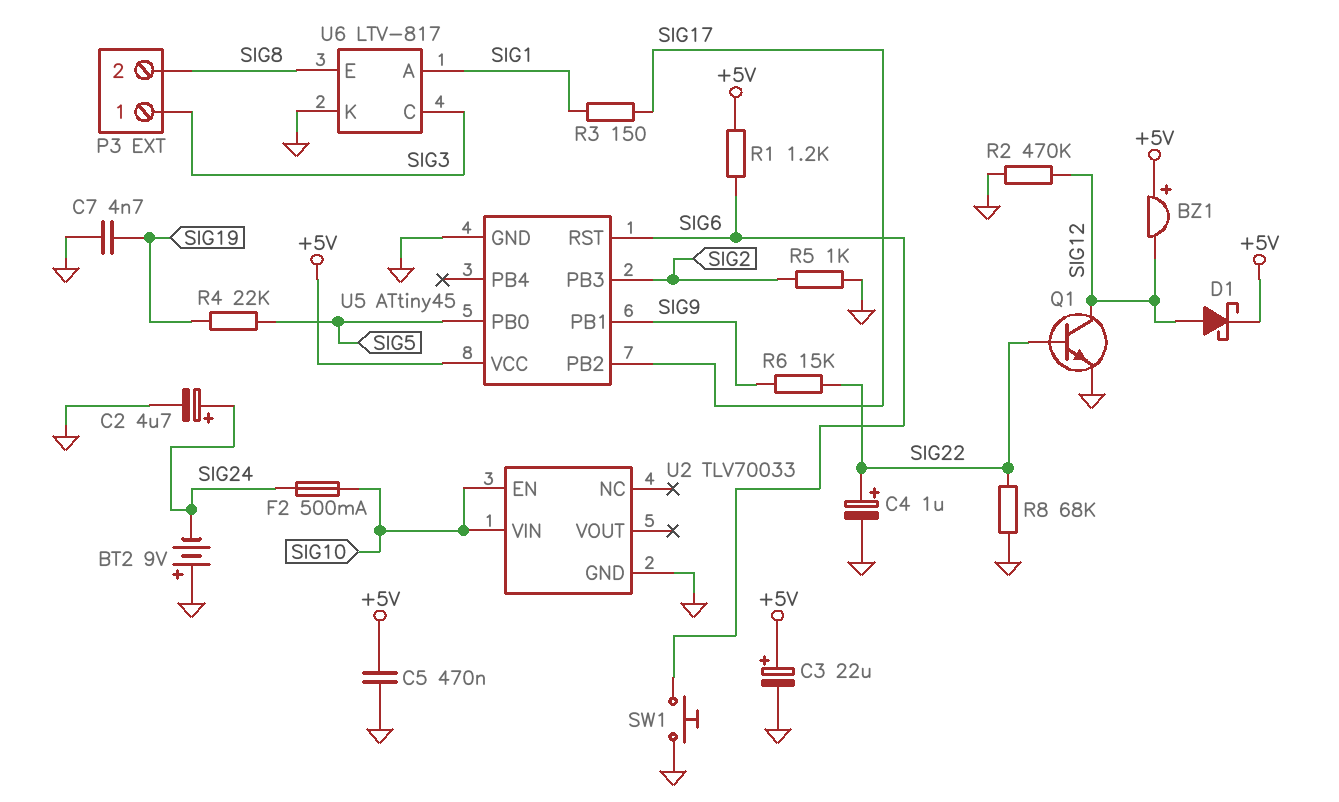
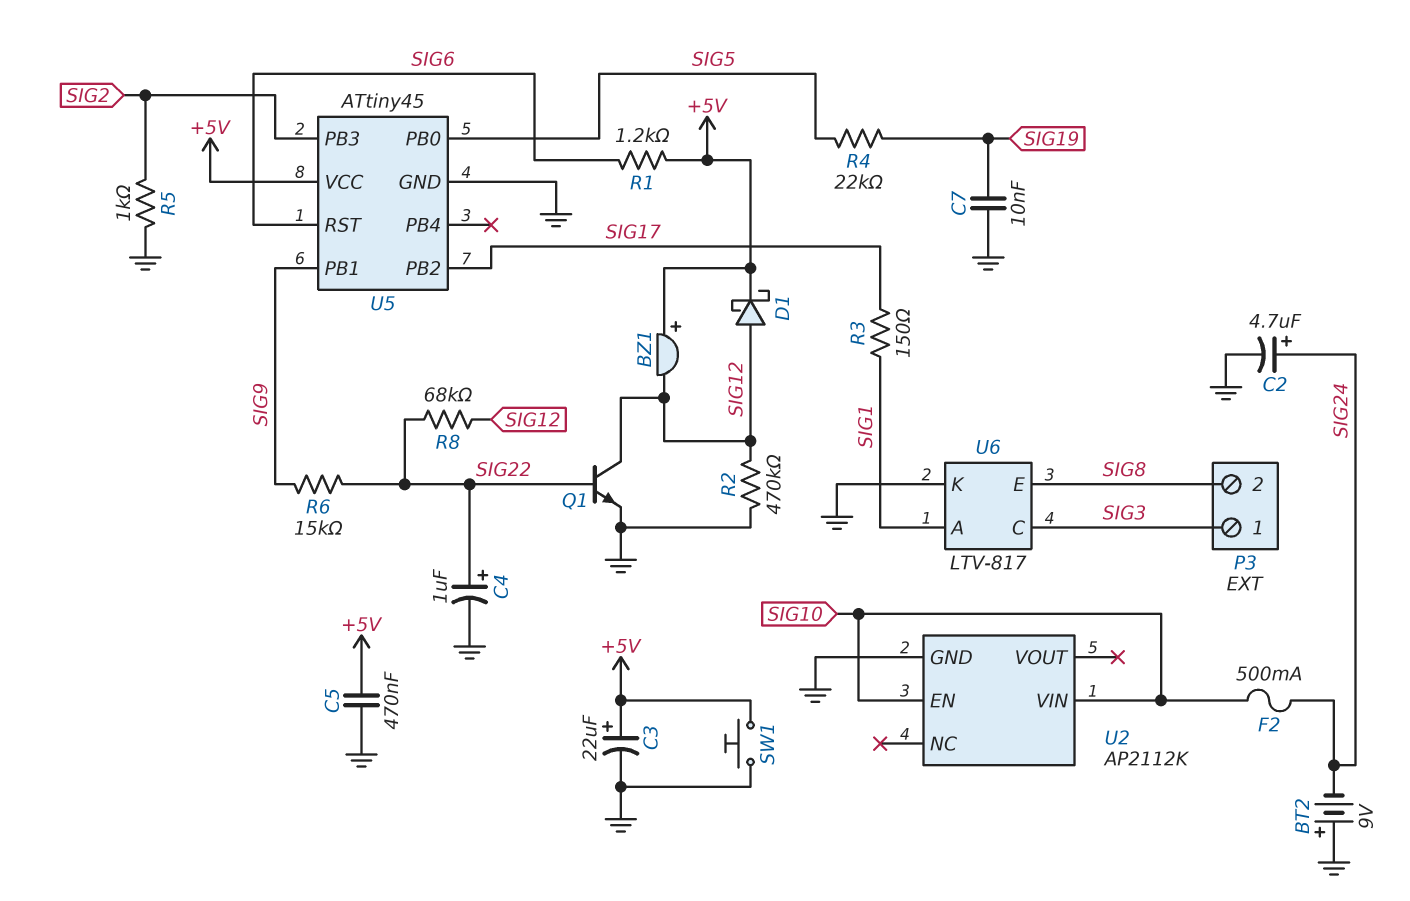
C7: 4.7nF (GND, SIG19) -> 10nF (GND, SIG19)
R8: 68k (GND, SIG22) -> 68k (SIG12, SIG22)
SW1: button (GND, SIG6) -> button (+5V, GND)
U2: TLV70033 -> AP2112K

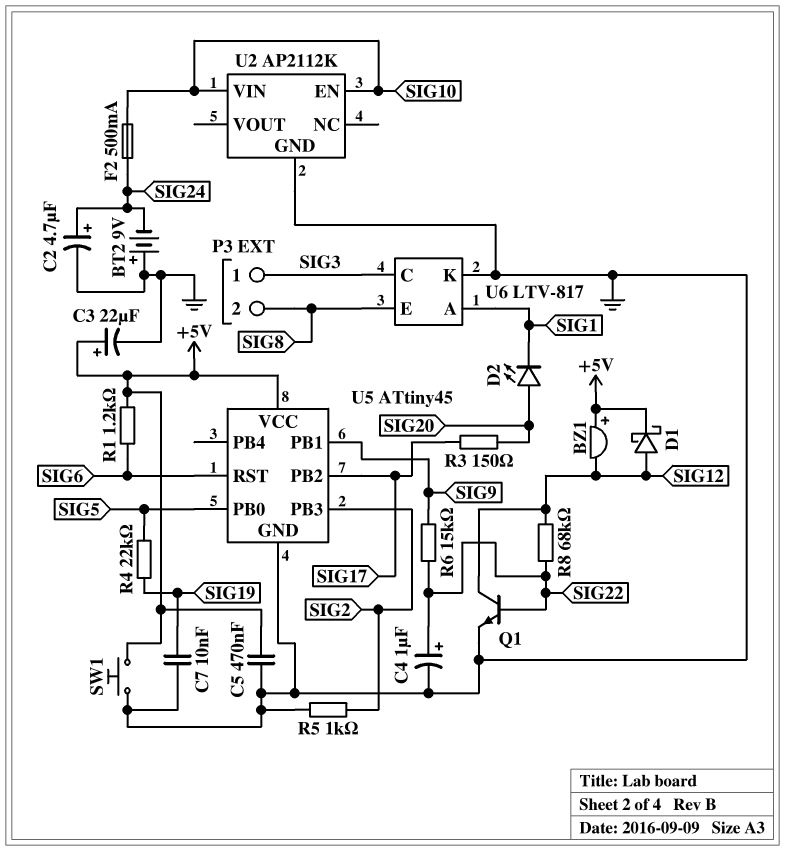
D2: none -> LED (A SIG20, K SIG1)
R2: 470k (GND, SIG12) -> none
R3: 150 (SIG1, SIG17) -> 150 (SIG17, SIG20)

